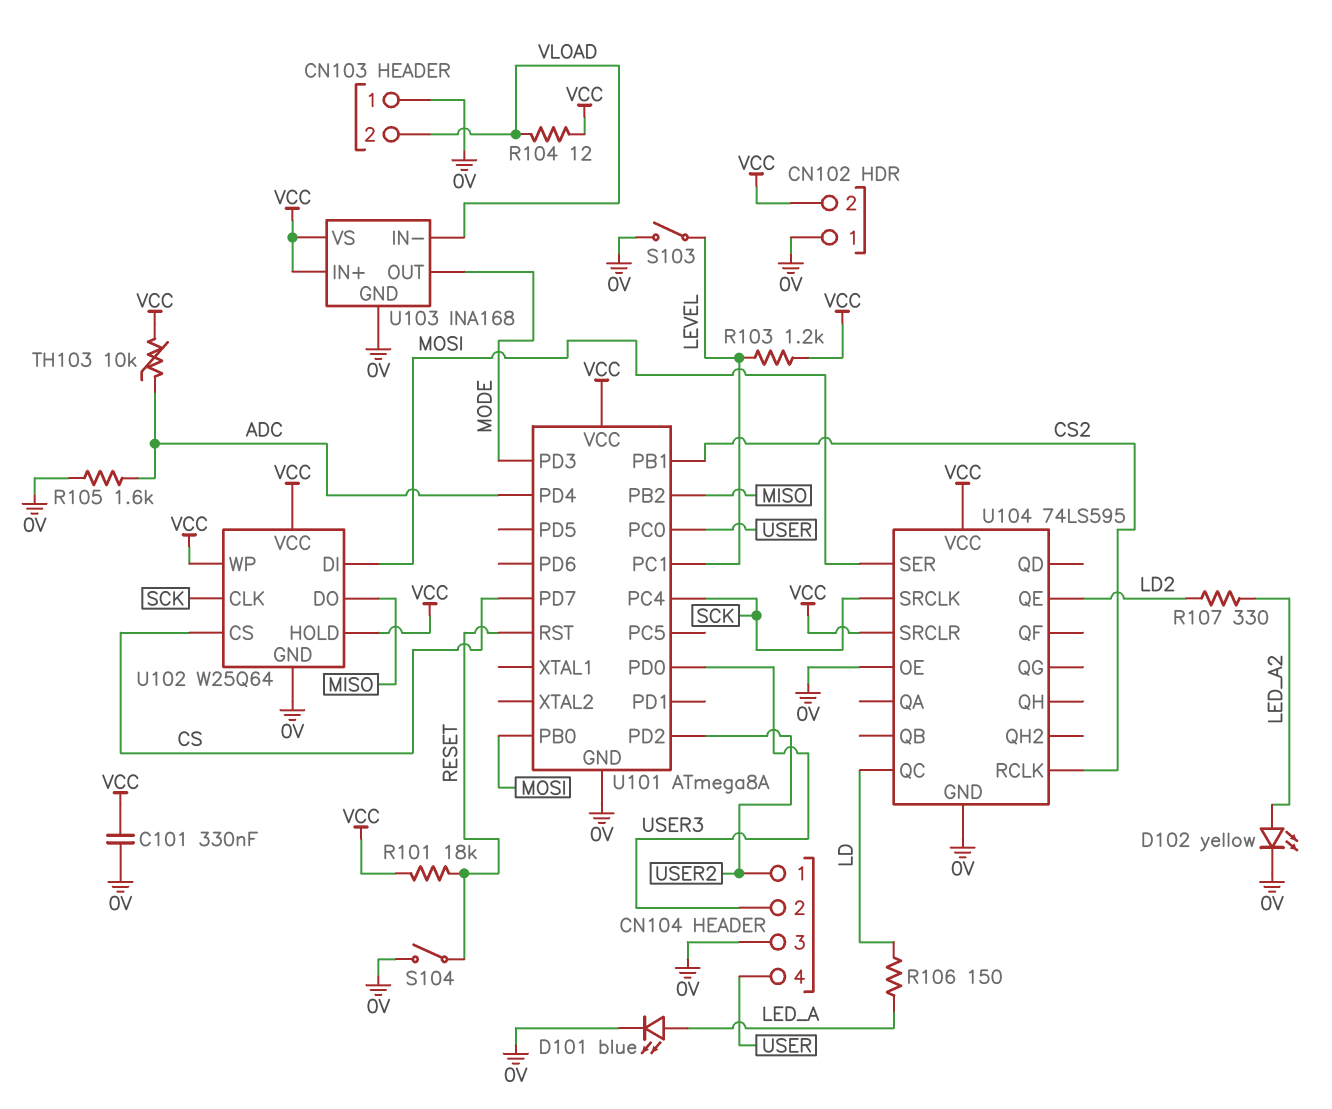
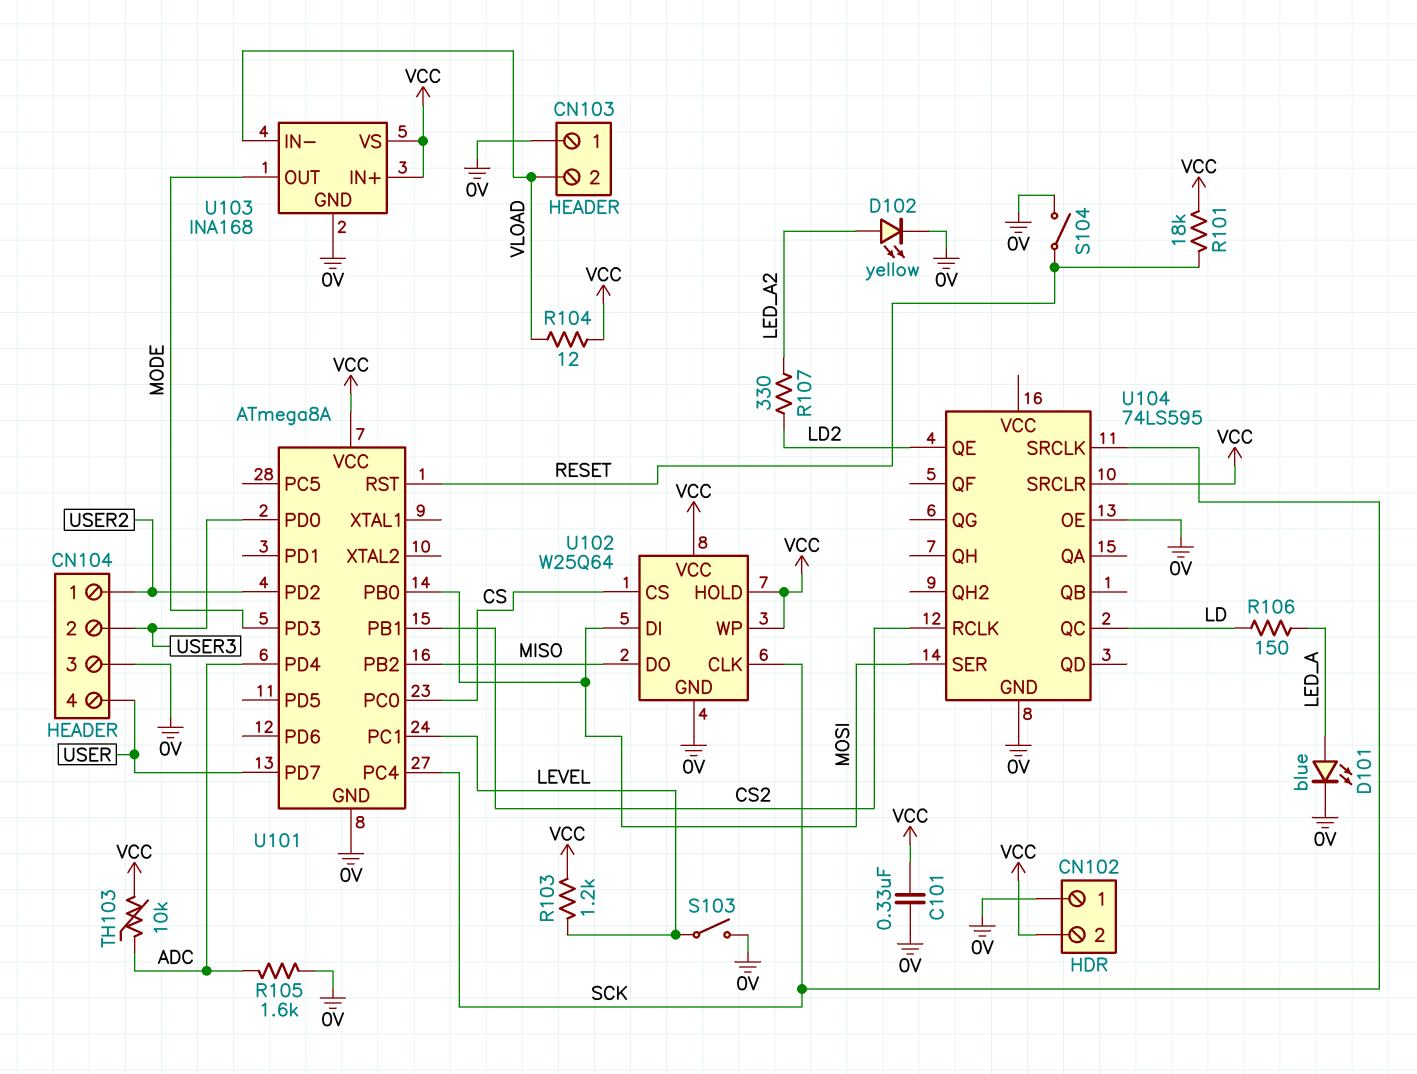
U101 pin PC0: USER -> CS
U101 pin PD7: CS -> USER
U104 pin VCC: VCC -> none

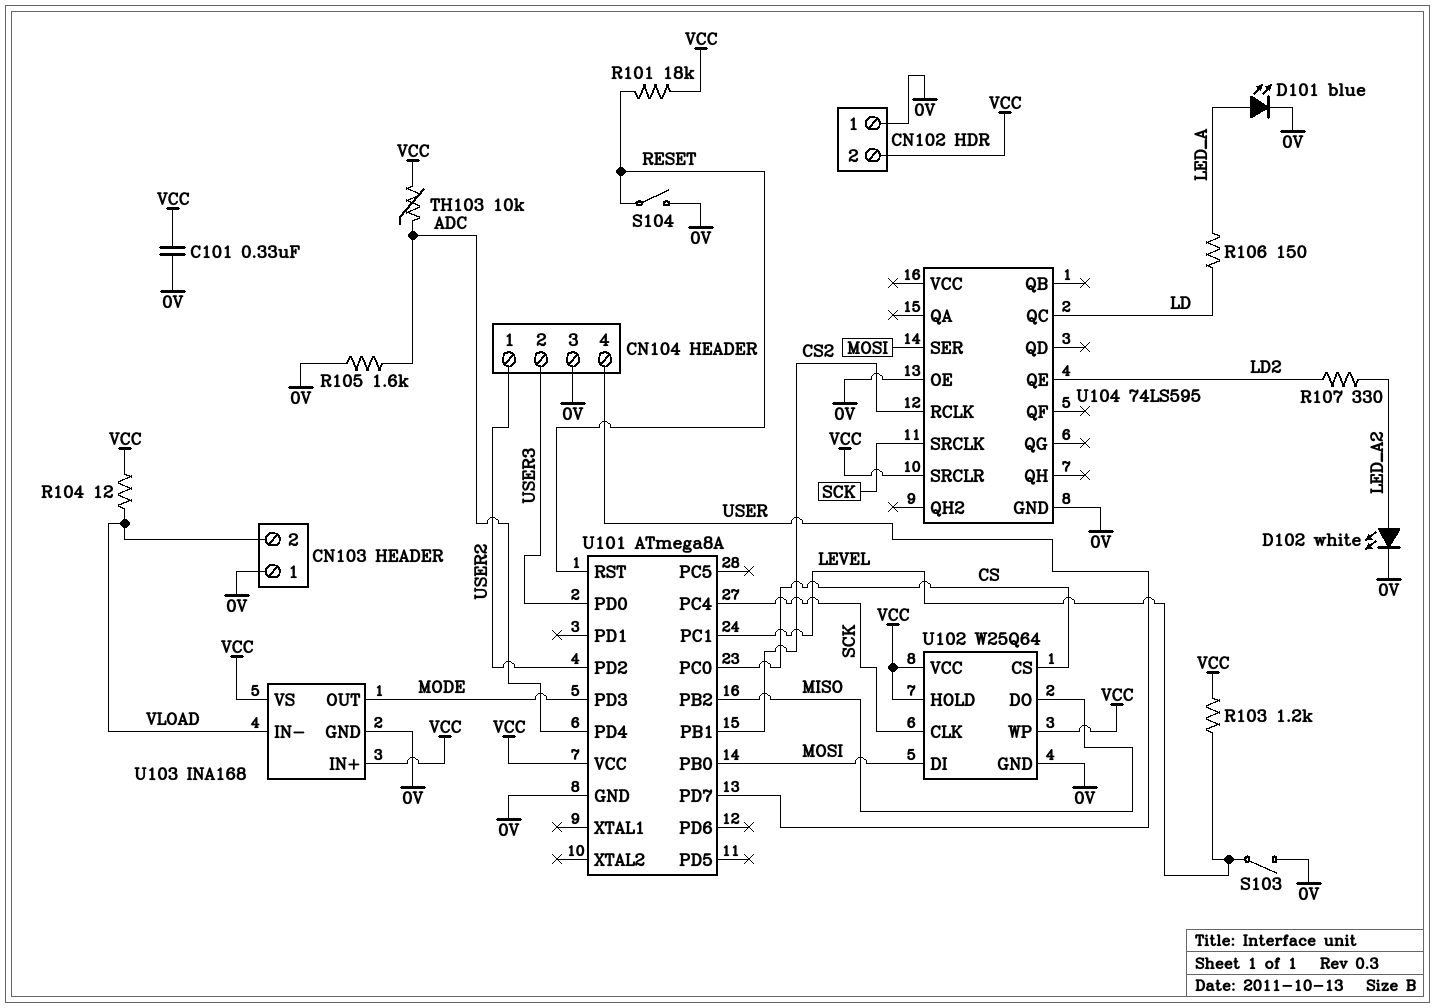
D102: LED yellow (A LED_A2, K 0V) -> LED white (A LED_A2, K 0V)

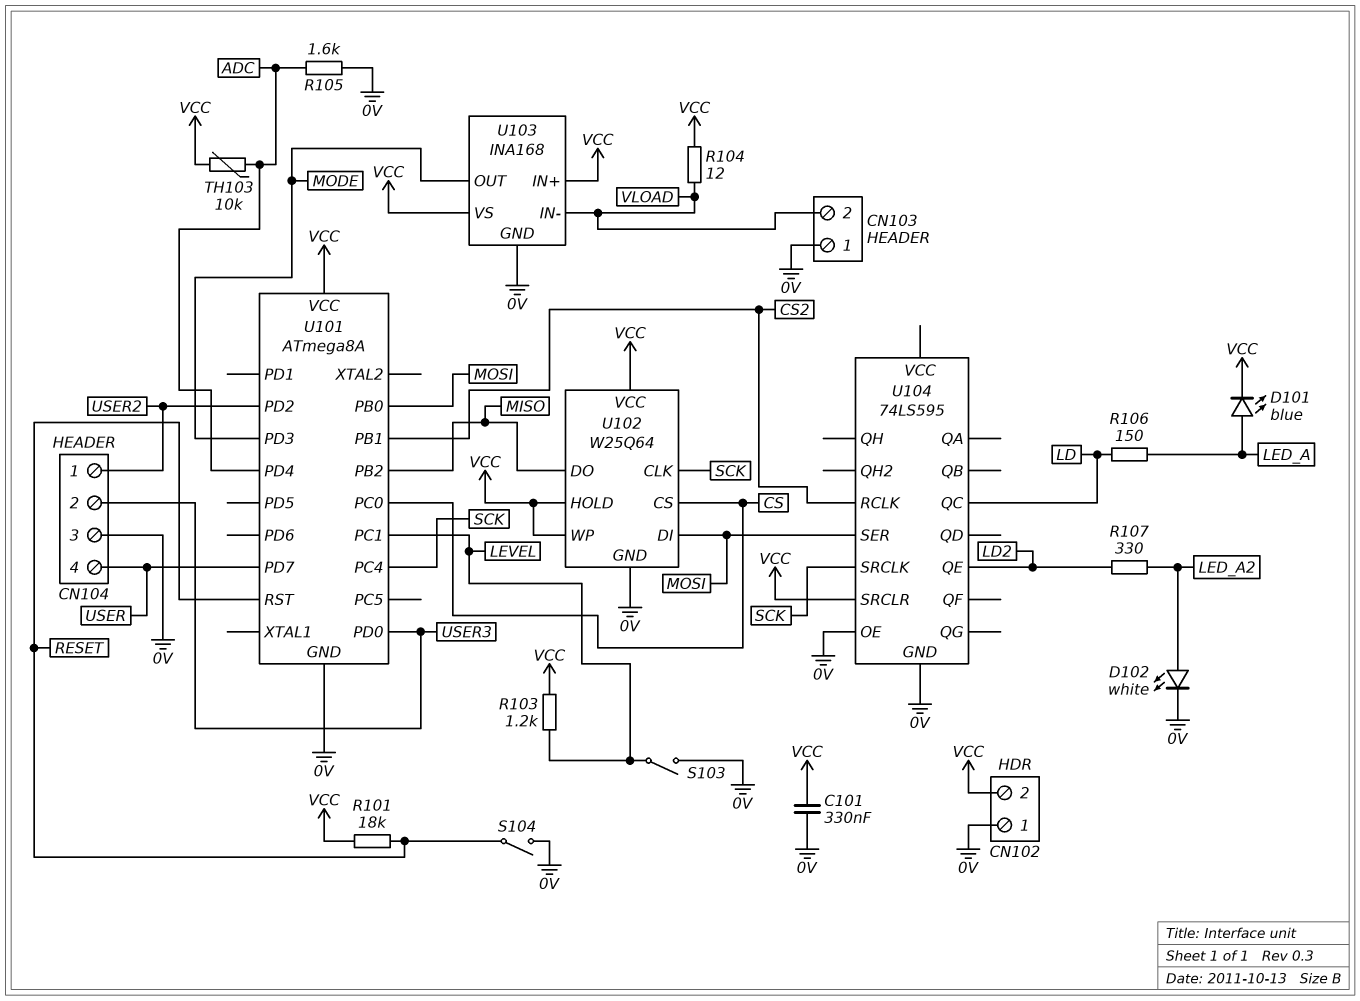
D101: LED blue (A LED_A, K 0V) -> LED blue (A LED_A, K VCC)

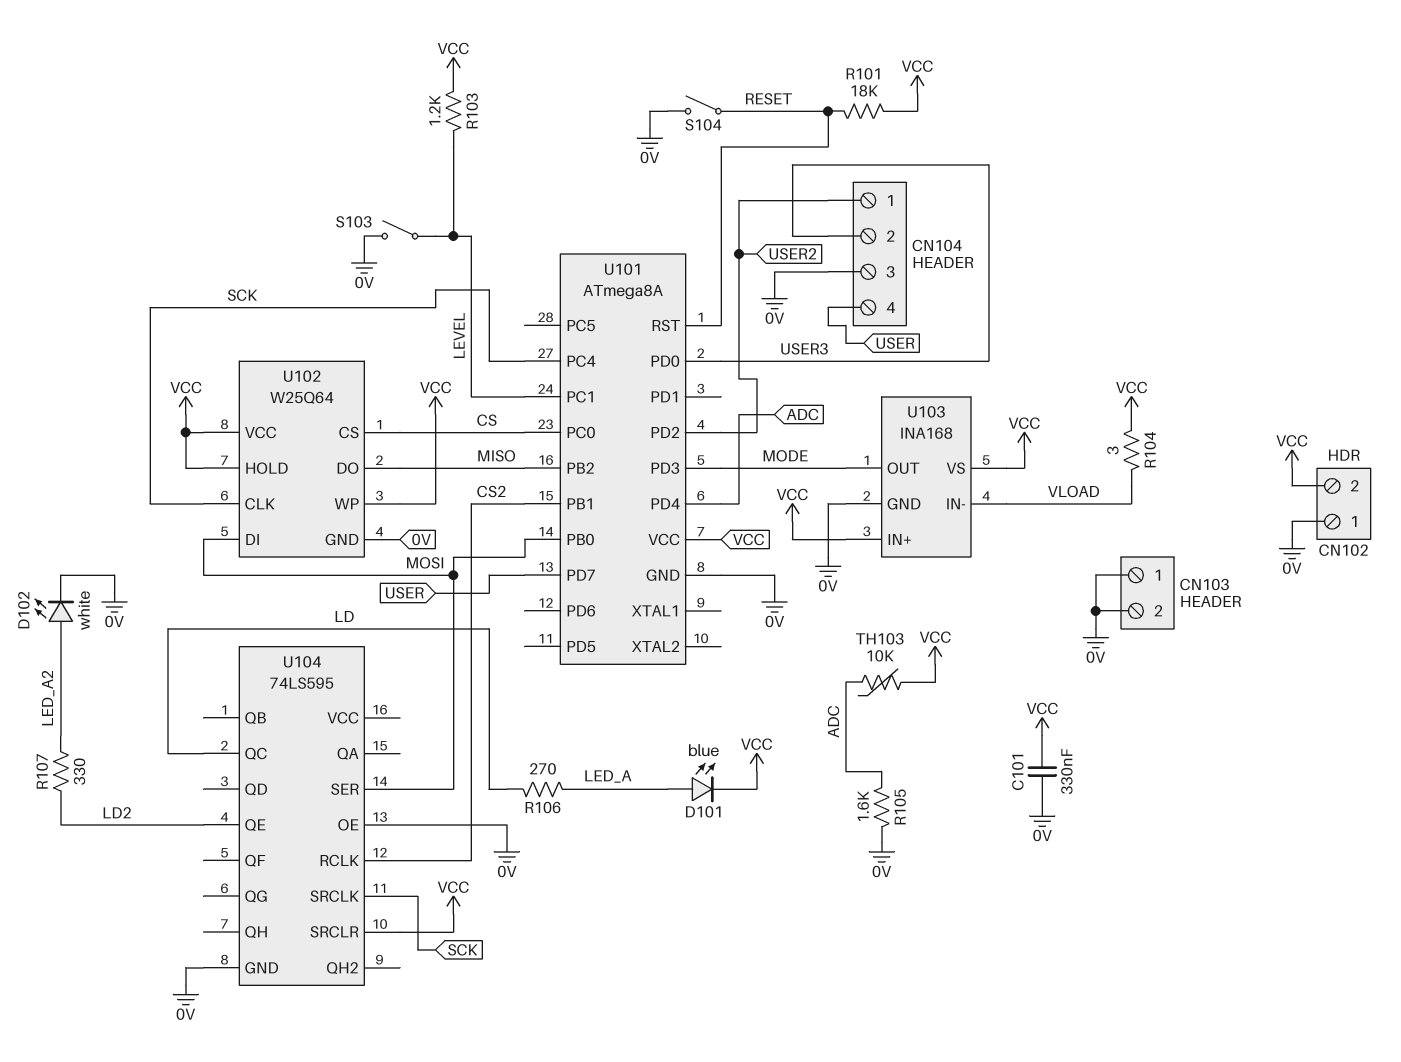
CN103 pin 2: VLOAD -> 0V
R104: 12 (VCC, VLOAD) -> 3 (VCC, VLOAD)
R106: 150 (LD, LED_A) -> 270 (LD, LED_A)

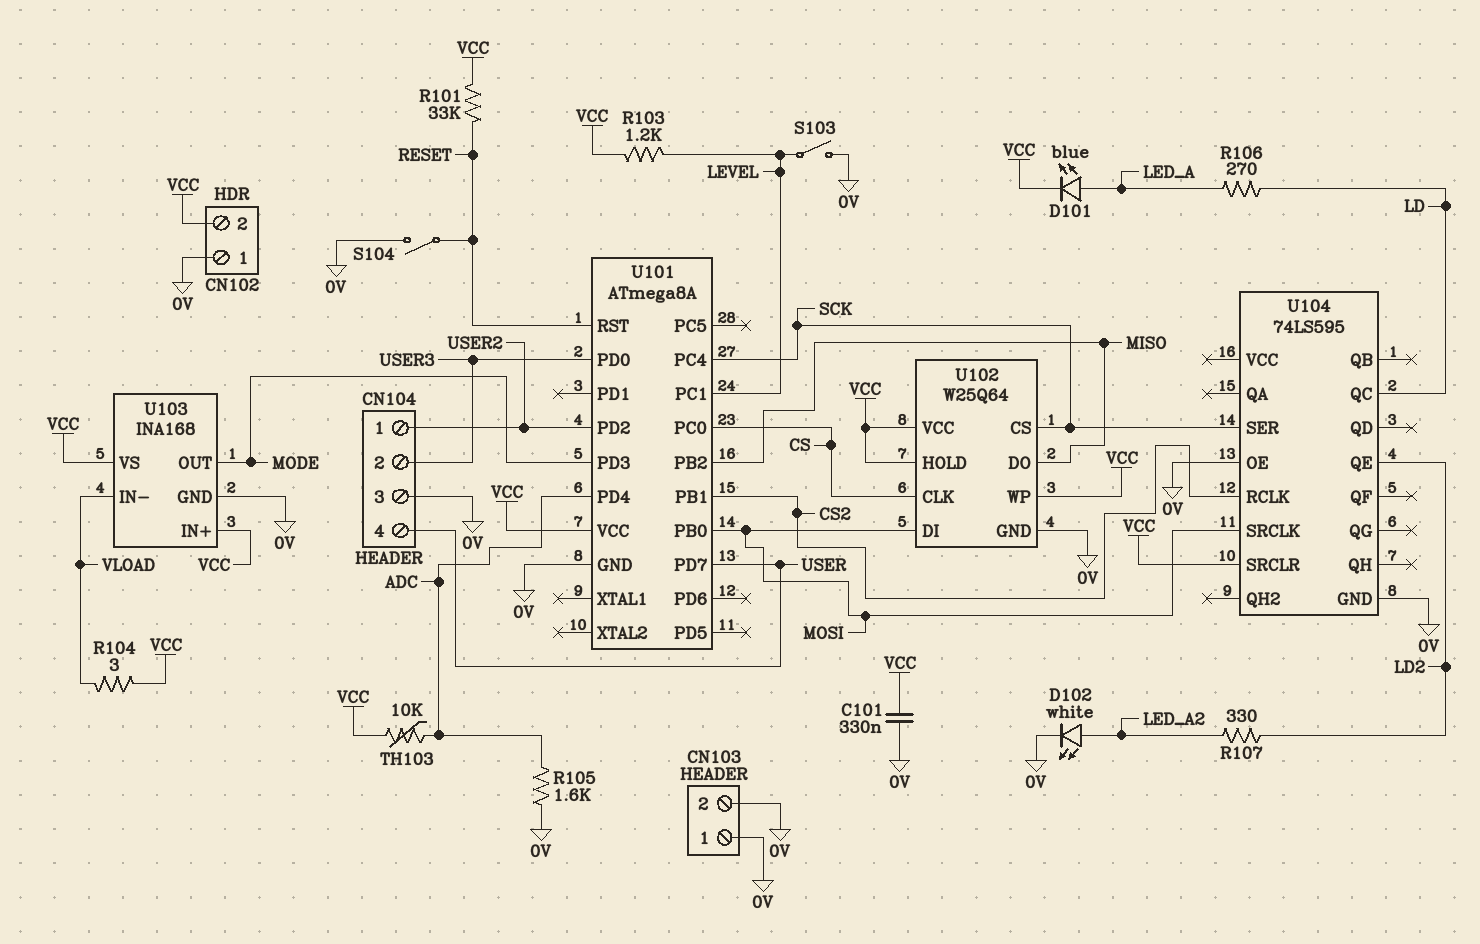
R101: 18k (RESET, VCC) -> 33k (RESET, VCC)
U102 pin CLK: SCK -> CS
U102 pin CS: CS -> SCK
U104 pin SER: MOSI -> SCK
U104 pin SRCLK: SCK -> MOSI

